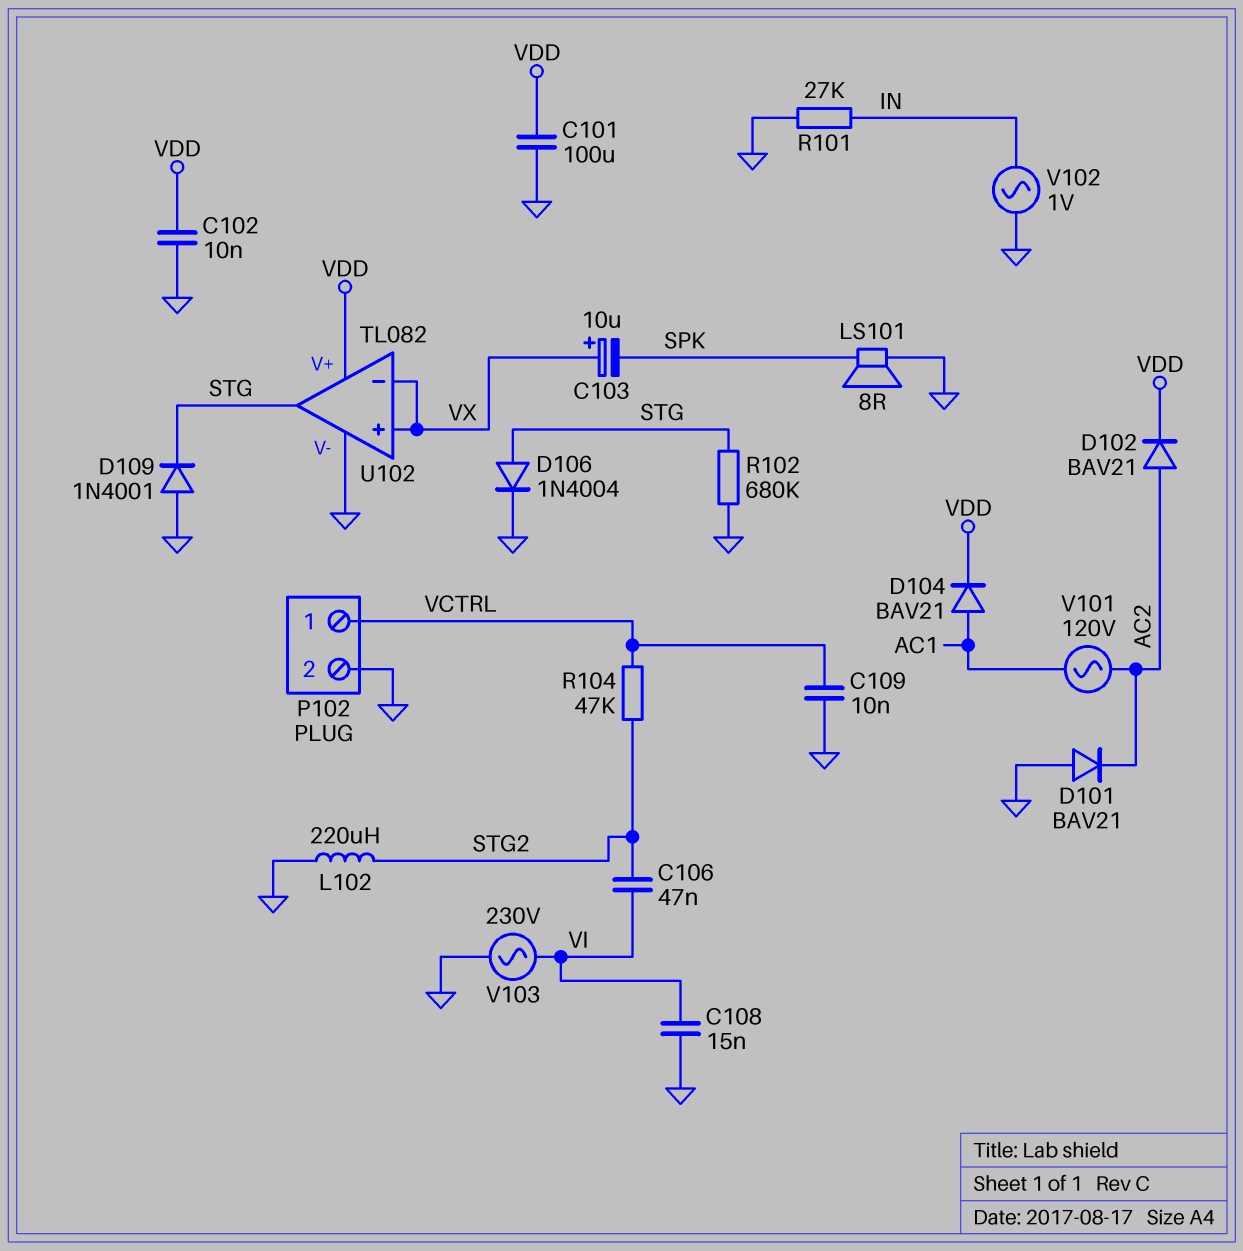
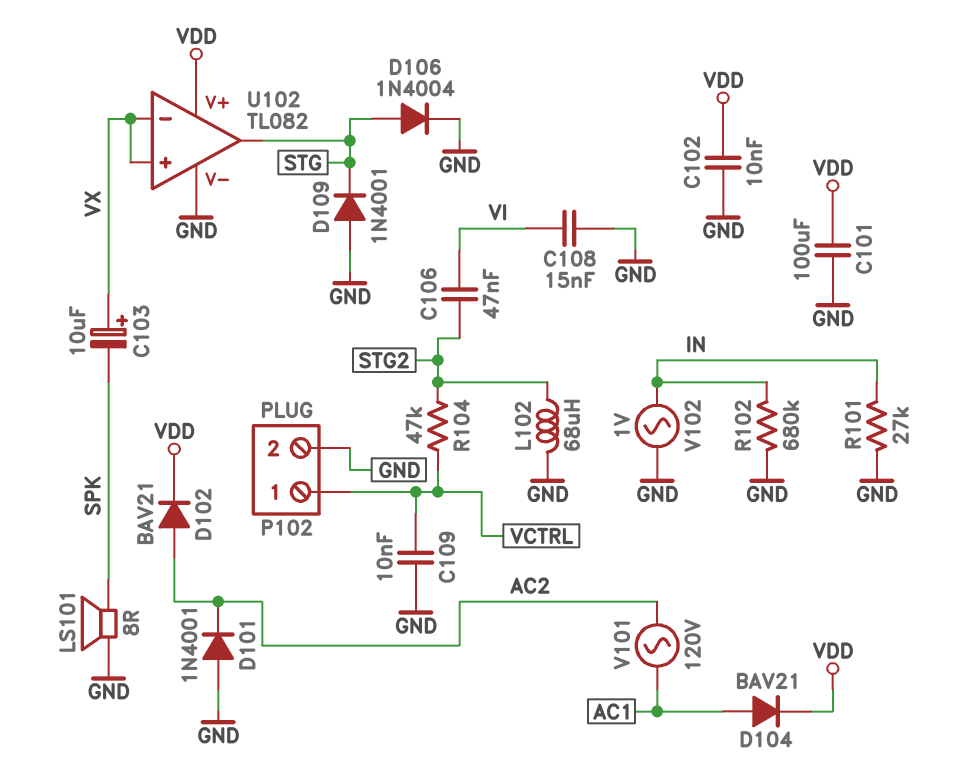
D101: diode BAV21 (A GND, K AC2) -> diode 1N4001 (A GND, K AC2)
L102: 220uH (GND, STG2) -> 68uH (GND, STG2)
R102: 680k (GND, STG) -> 680k (GND, IN)
V103: AC 230V (GND, VI) -> none

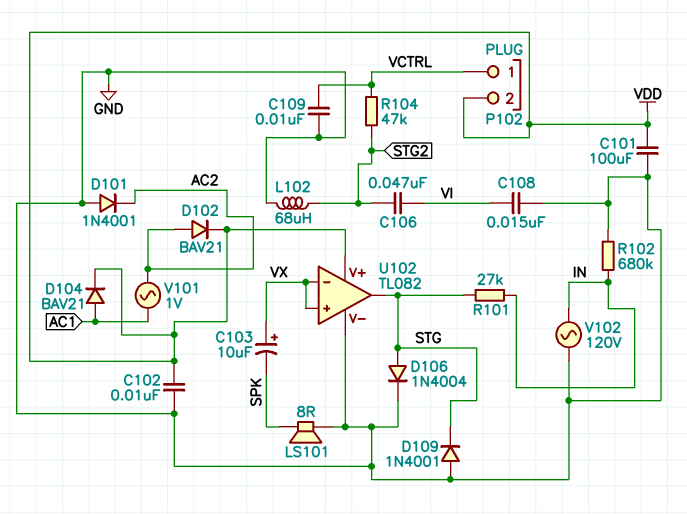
P102 pin 2: GND -> VDD
R101: 27k (GND, IN) -> 27k (IN, STG)
V101: AC 120V (AC1, AC2) -> AC 1V (AC1, AC2)
V102: AC 1V (GND, IN) -> AC 120V (GND, IN)

